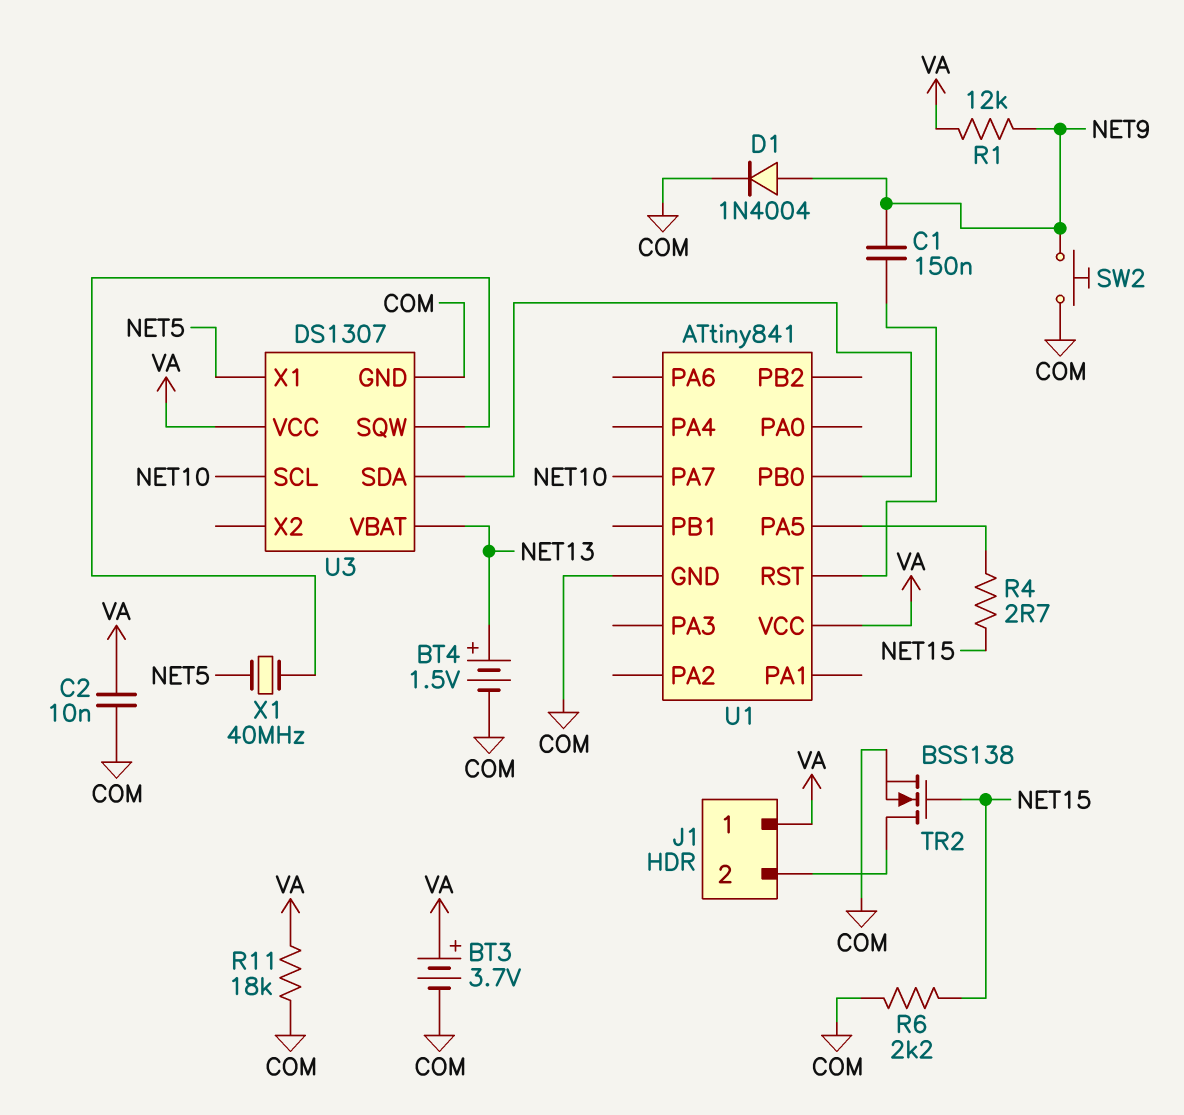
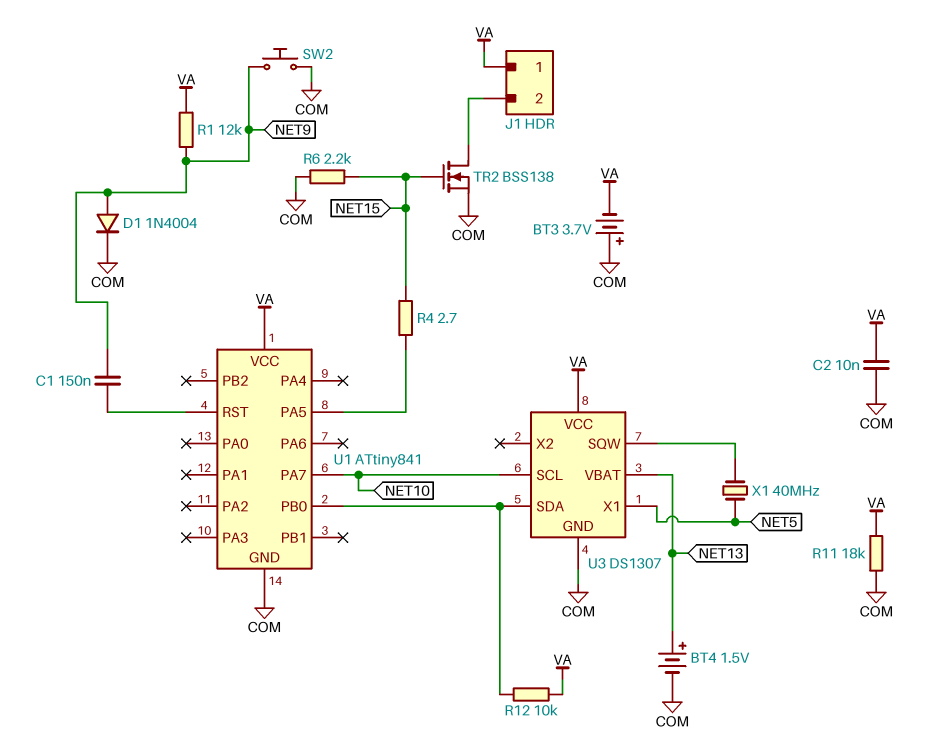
BT3: 3.7V (plus VA, minus COM) -> 3.7V (plus COM, minus VA)
R12: none -> 10k (U1/PB0, VA)

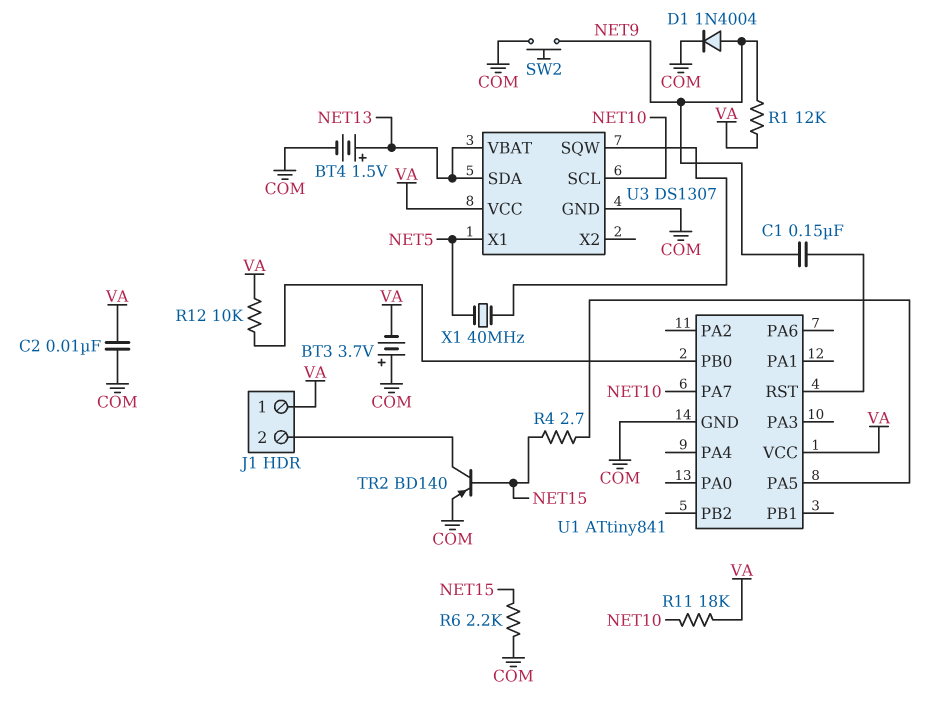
R11: 18k (COM, VA) -> 18k (NET10, VA)
TR2: NMOS BSS138 (G NET15, D J1/2, S COM) -> PNP BD140 (B NET15, C J1/2, E COM)
U3 pin SDA: U1/PB0 -> NET13

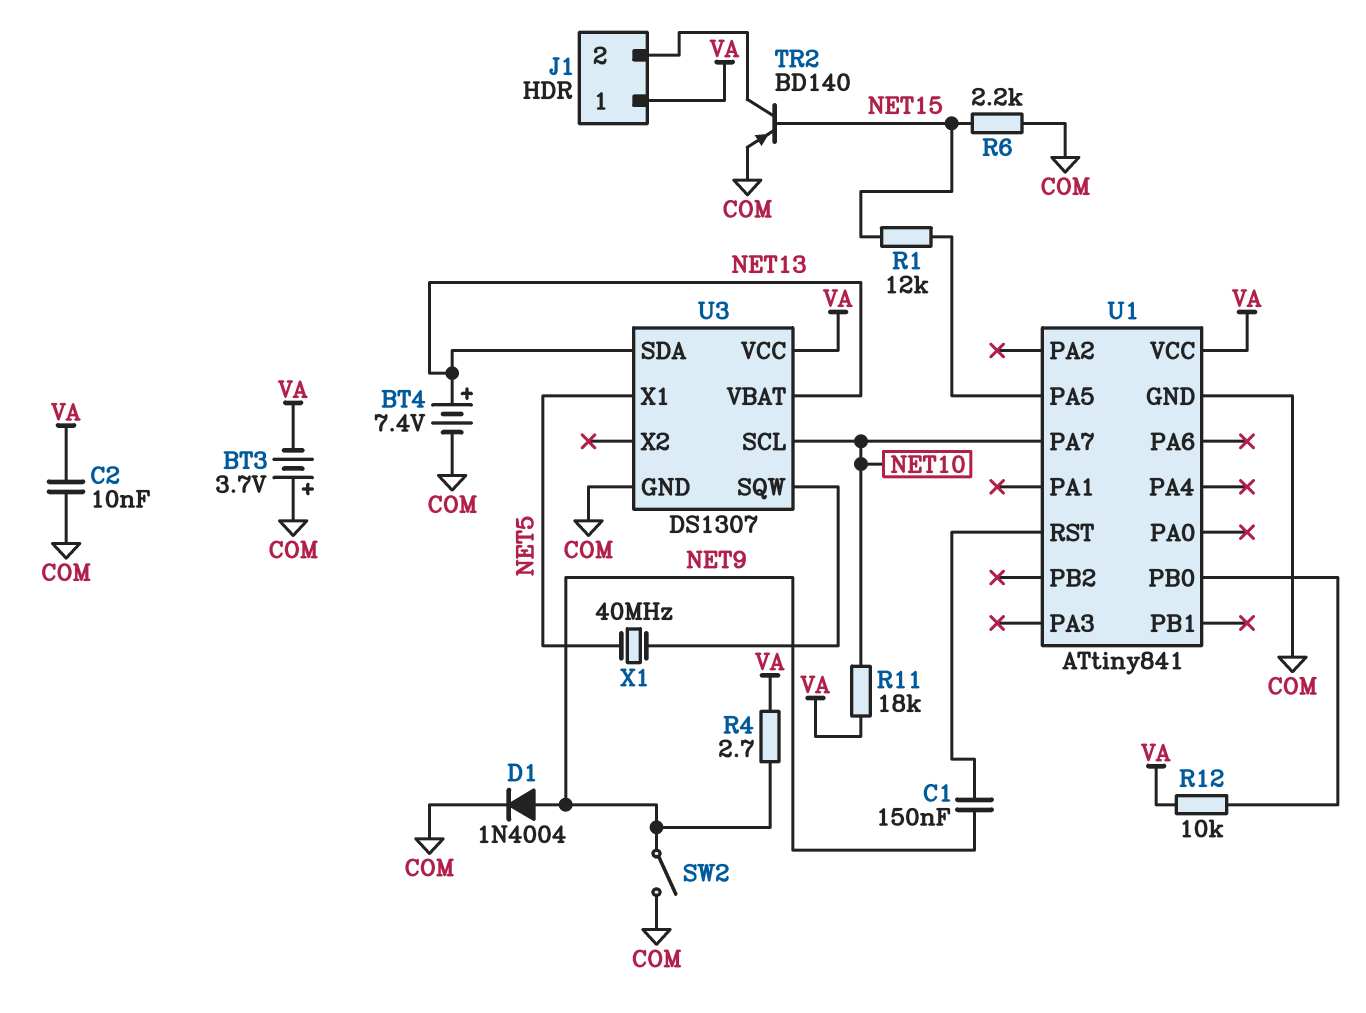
BT4: 1.5V (plus NET13, minus COM) -> 7.4V (plus NET13, minus COM)
R1: 12k (NET9, VA) -> 12k (NET15, U1/PA5)
R4: 2.7 (NET15, U1/PA5) -> 2.7 (NET9, VA)
SW2: button (COM, NET9) -> switch (COM, NET9)

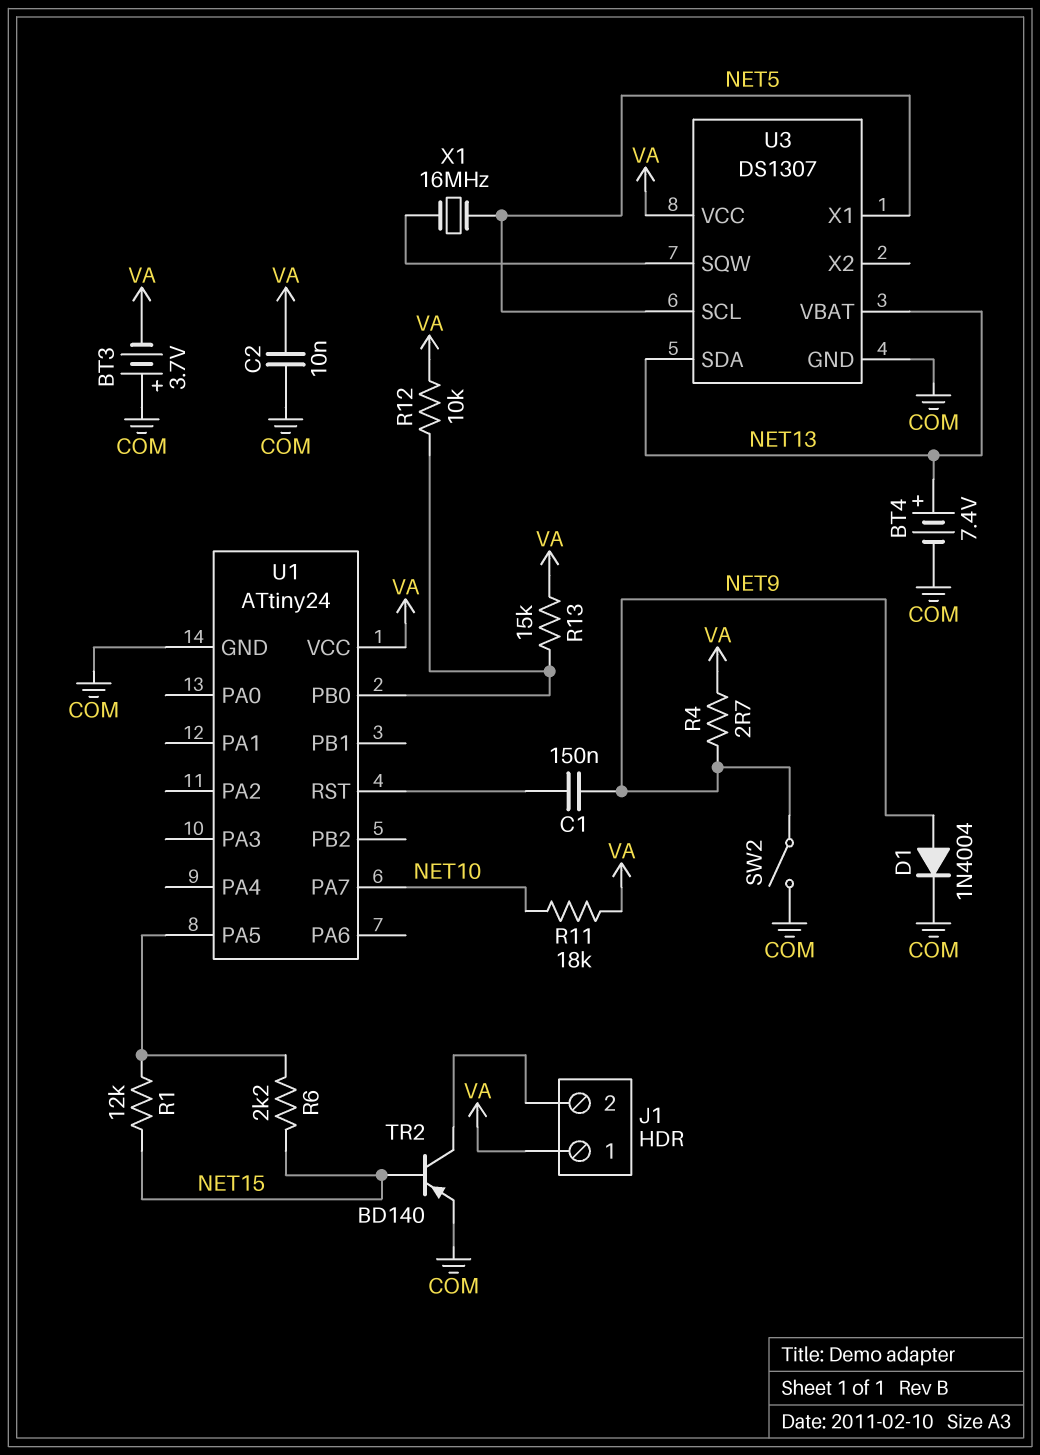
R6: 2.2k (COM, NET15) -> 2.2k (NET15, U1/PA5)
R13: none -> 15k (U1/PB0, VA)
U1: ATtiny841 -> ATtiny24
U3 pin SCL: NET10 -> NET5
X1: 40MHz (NET5, U3/SQW) -> 16MHz (NET5, U3/SQW)

